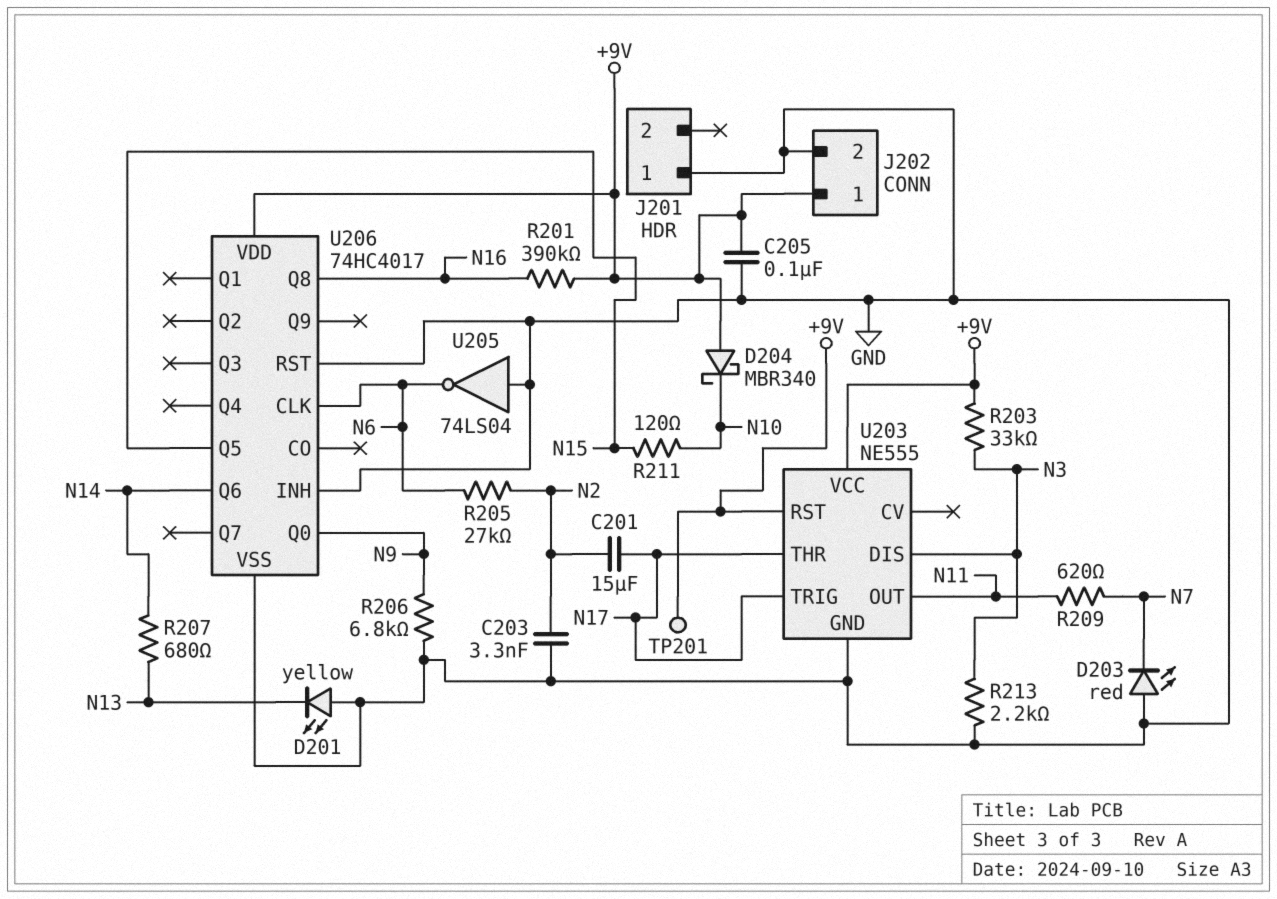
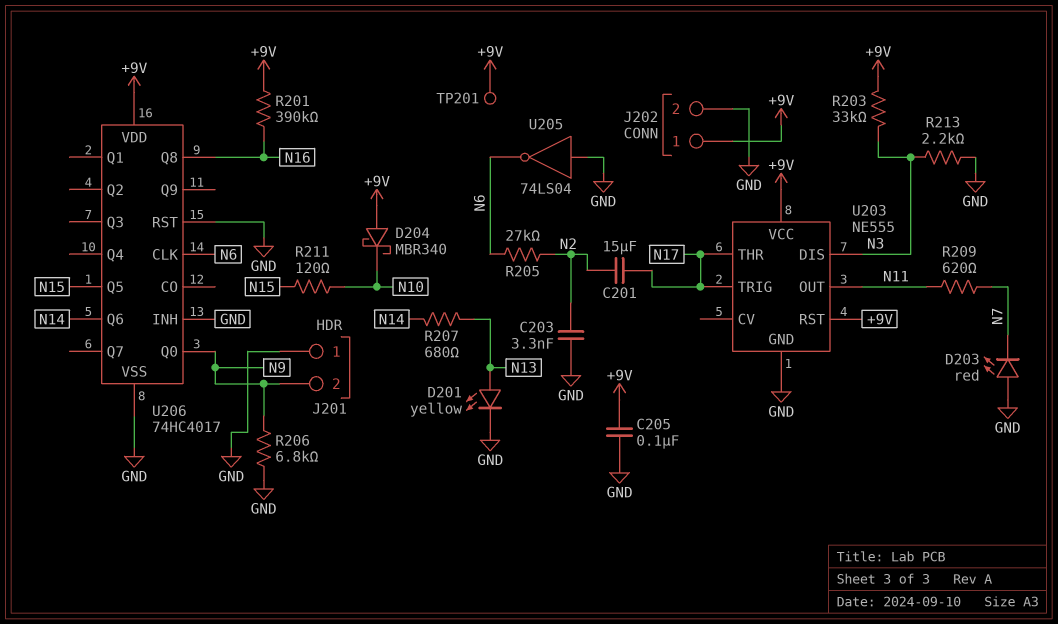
D201: LED yellow (A GND, K N13) -> LED yellow (A N13, K GND)
J201 pin 2: none -> N9

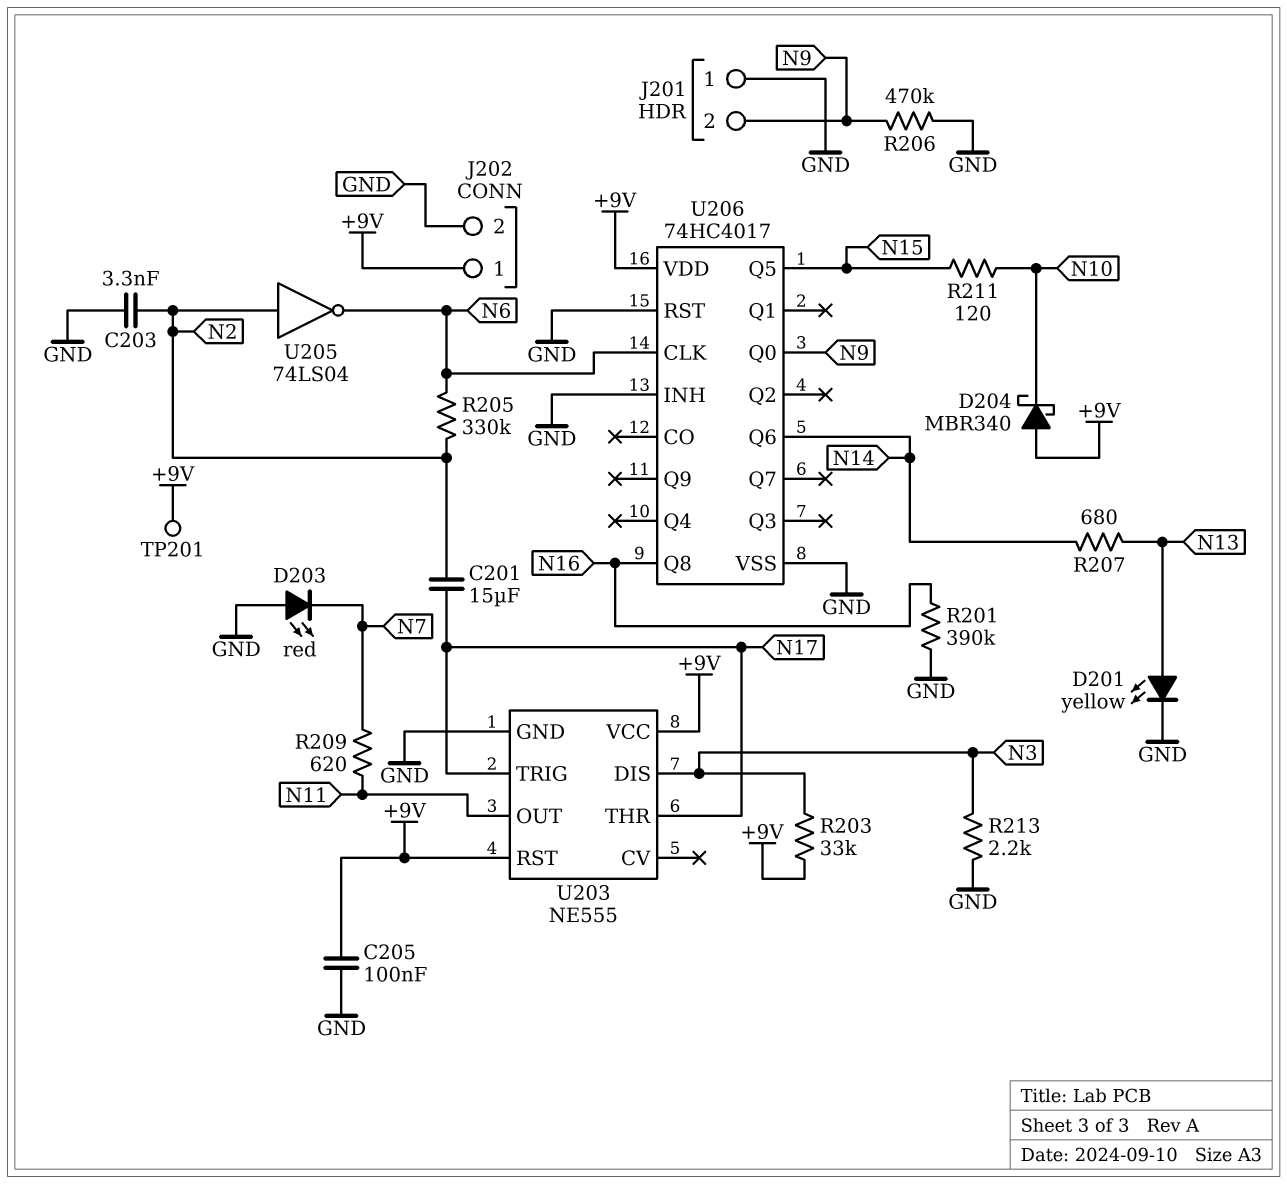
R201: 390k (+9V, N16) -> 390k (GND, N16)
R205: 27k (N2, N6) -> 330k (N2, N6)
R206: 6.8k (GND, N9) -> 470k (GND, N9)
U205: NOT 74LS04 (in GND, out N6) -> NOT 74LS04 (in N2, out N6)

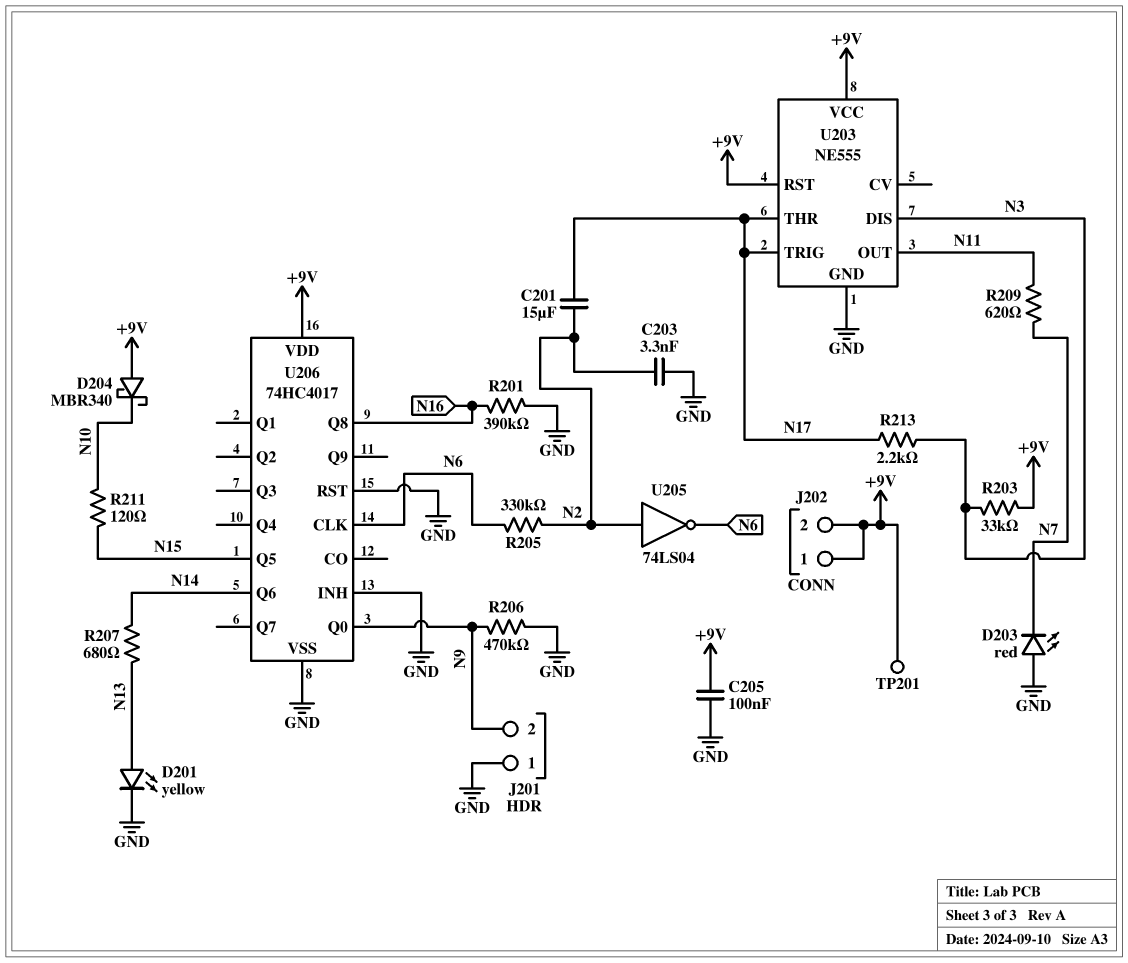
J202 pin 2: GND -> +9V
R213: 2.2k (GND, N3) -> 2.2k (N3, N17)

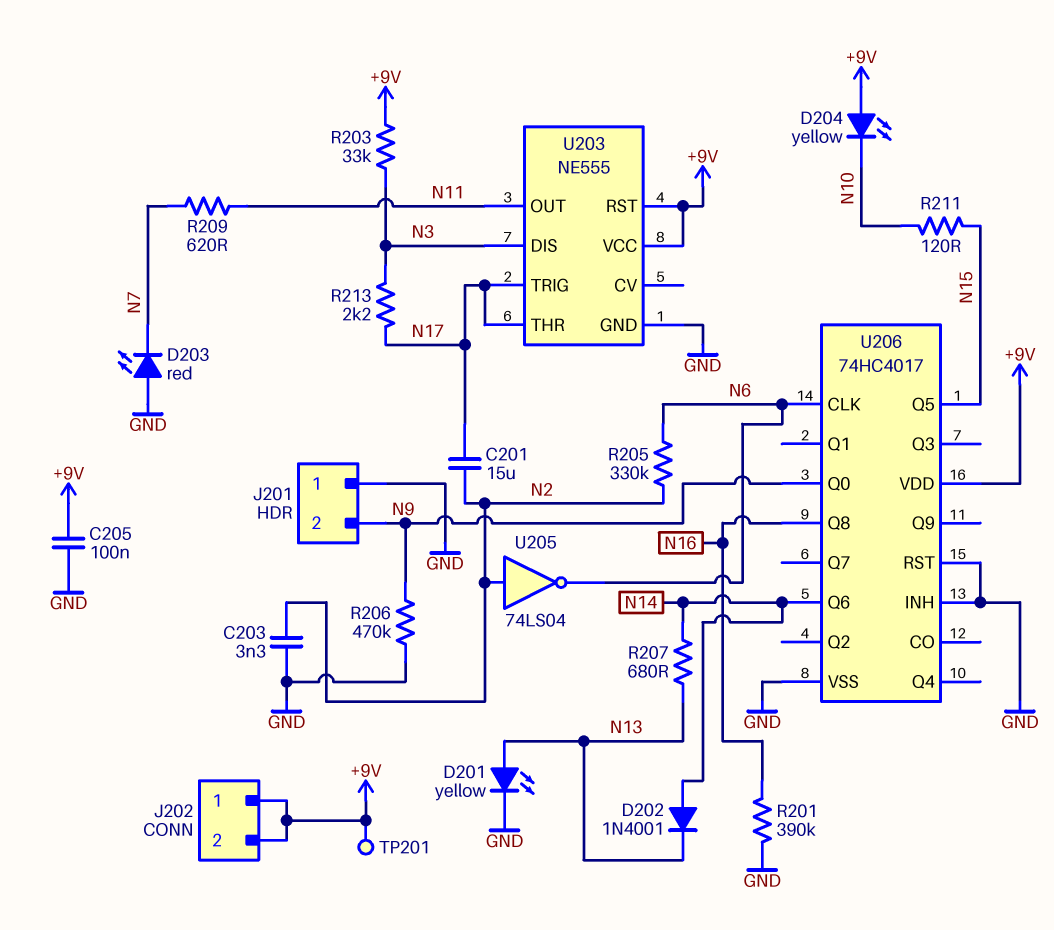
D202: none -> diode 1N4001 (A N14, K N13)
D204: schottky MBR340 (A +9V, K N10) -> LED yellow (A +9V, K N10)

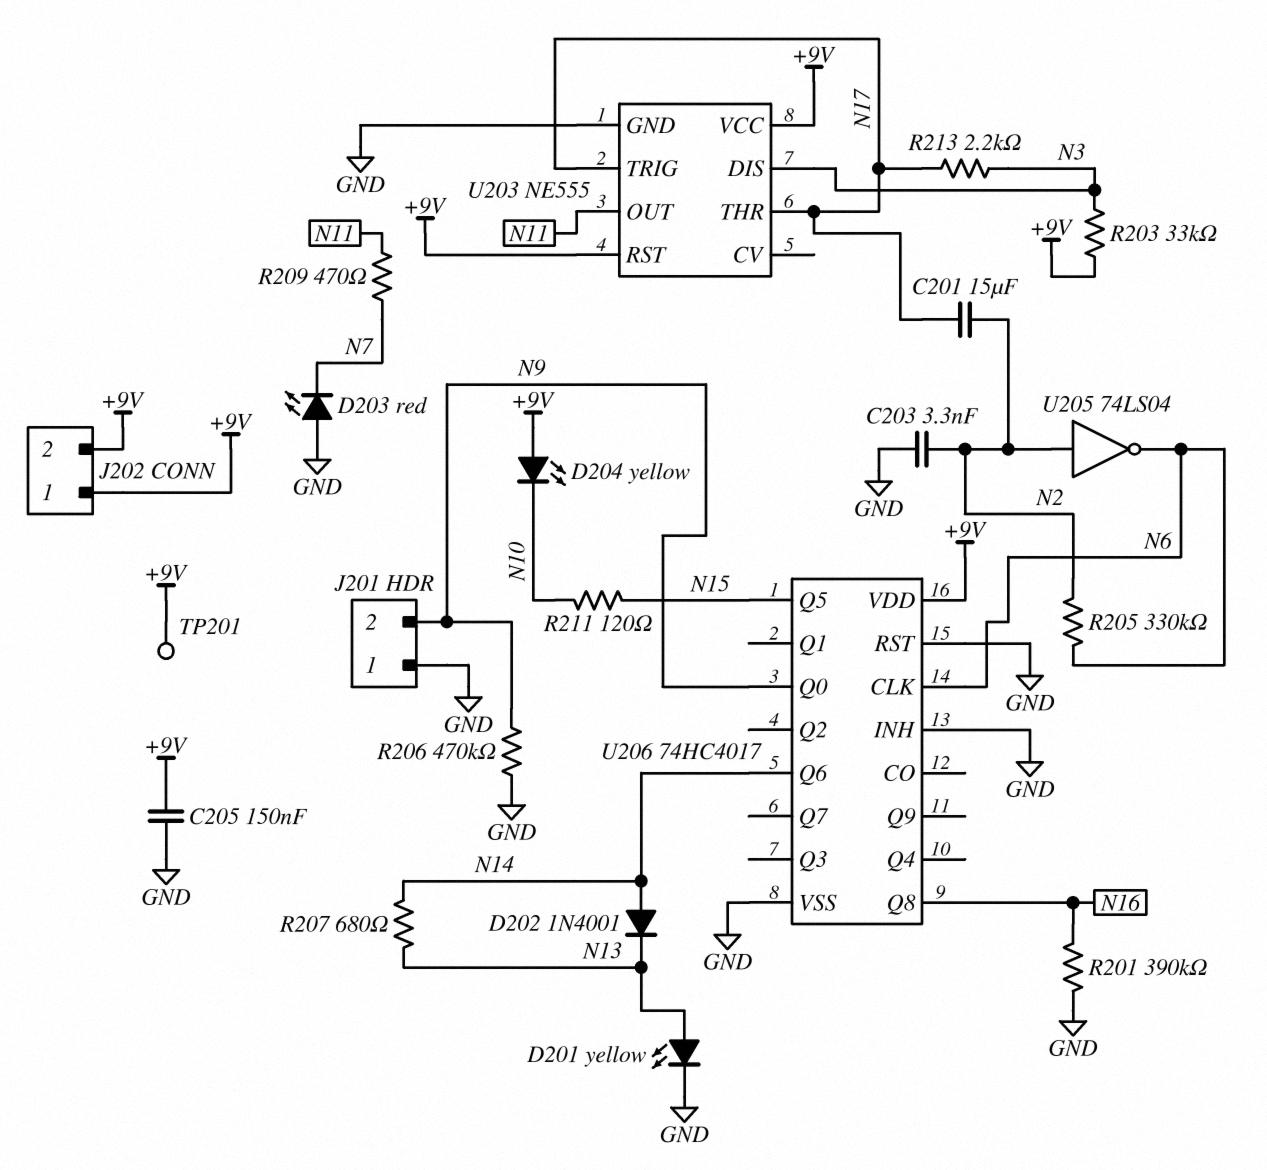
C205: 100nF (+9V, GND) -> 150nF (+9V, GND)
R209: 620 (N7, N11) -> 470 (N7, N11)

